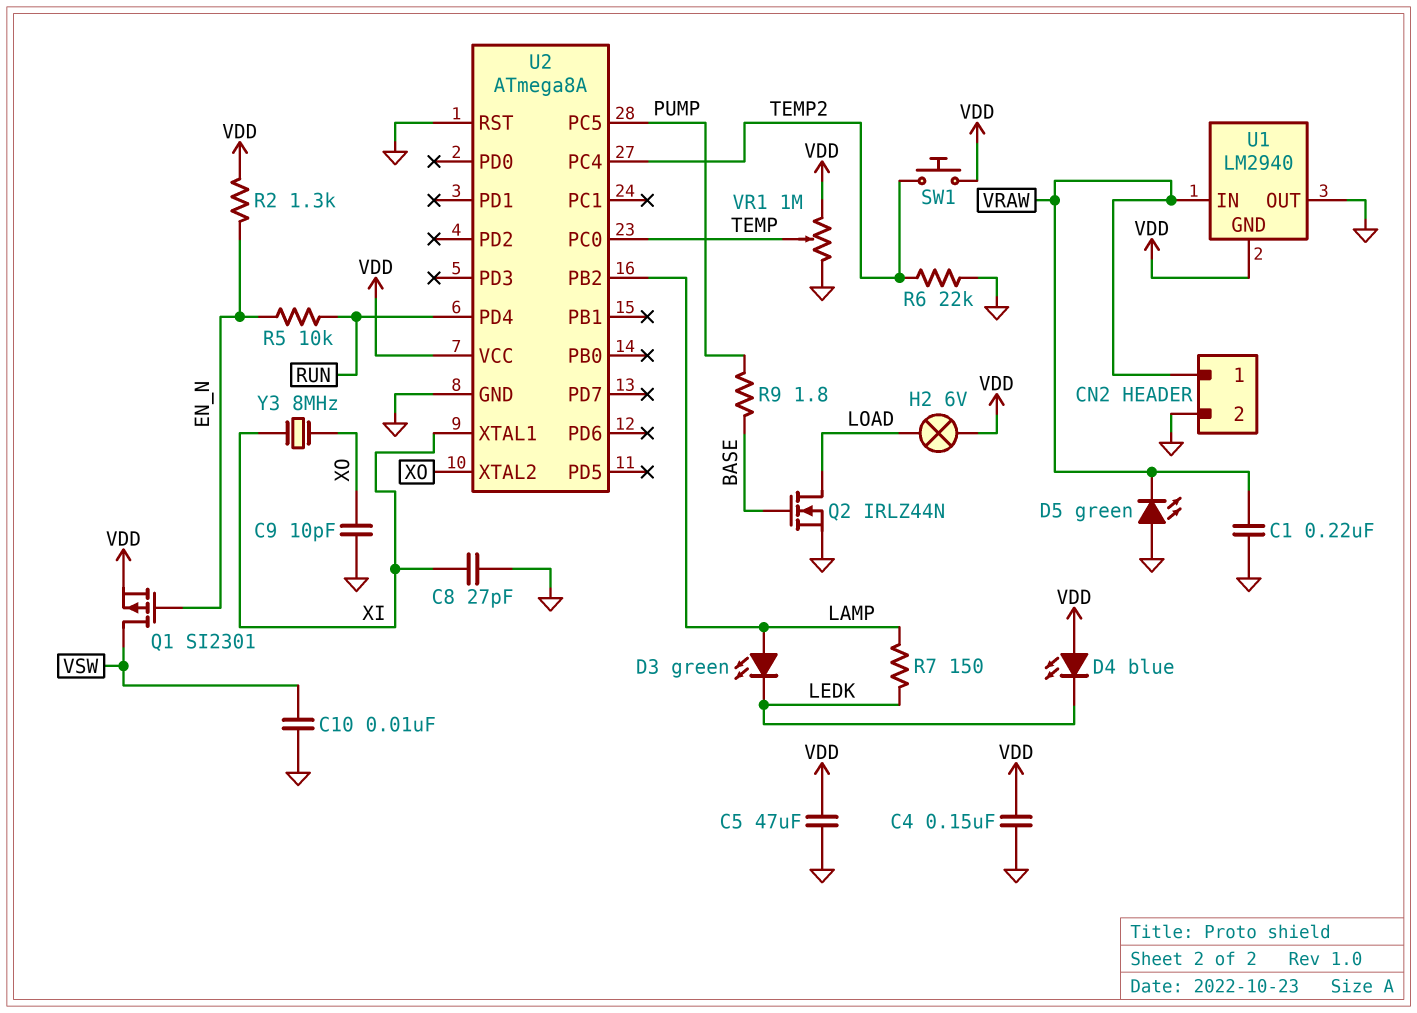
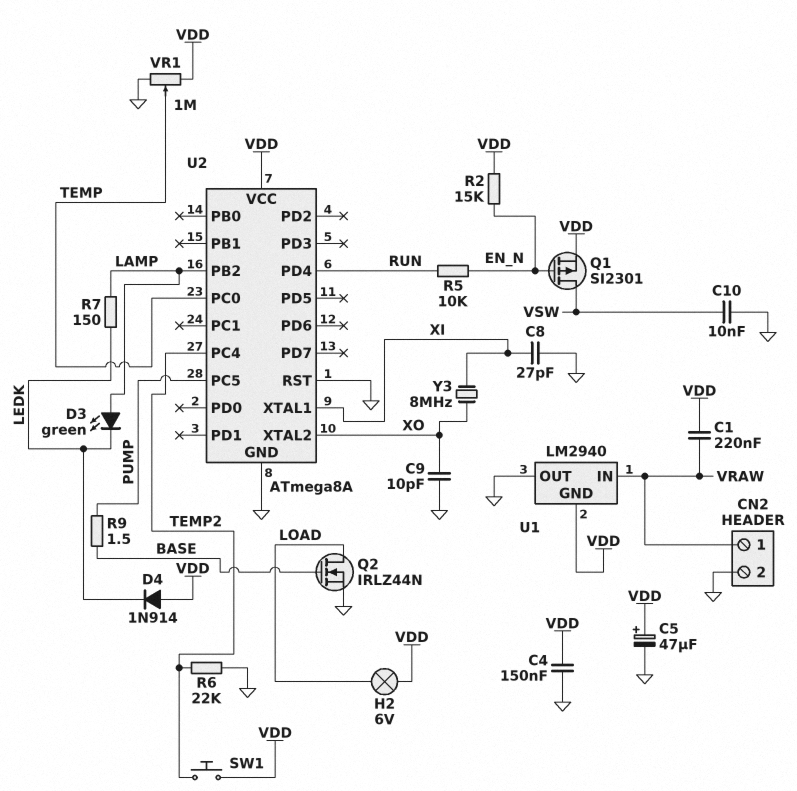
C1: 220nF (GND, VRAW) -> 220nF (VDD, VRAW)
C5: 47uF (GND, VDD) -> 47uF (plus VDD, minus GND)
D4: LED blue (A VDD, K LEDK) -> diode 1N914 (A VDD, K LEDK)
D5: LED green (A GND, K VRAW) -> none
R2: 1.3k (EN_N, VDD) -> 15k (EN_N, VDD)
R9: 1.8 (BASE, PUMP) -> 1.5 (BASE, PUMP)

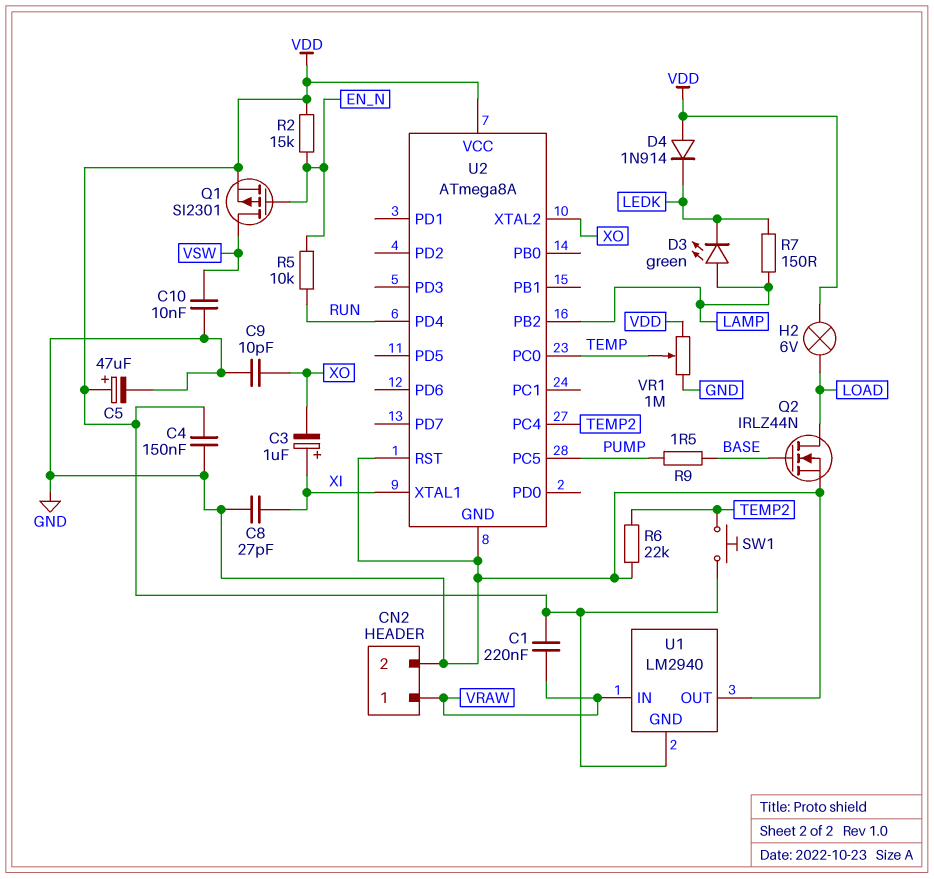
C3: none -> 1uF (plus XI, minus XO)
Y3: 8MHz (XI, XO) -> none

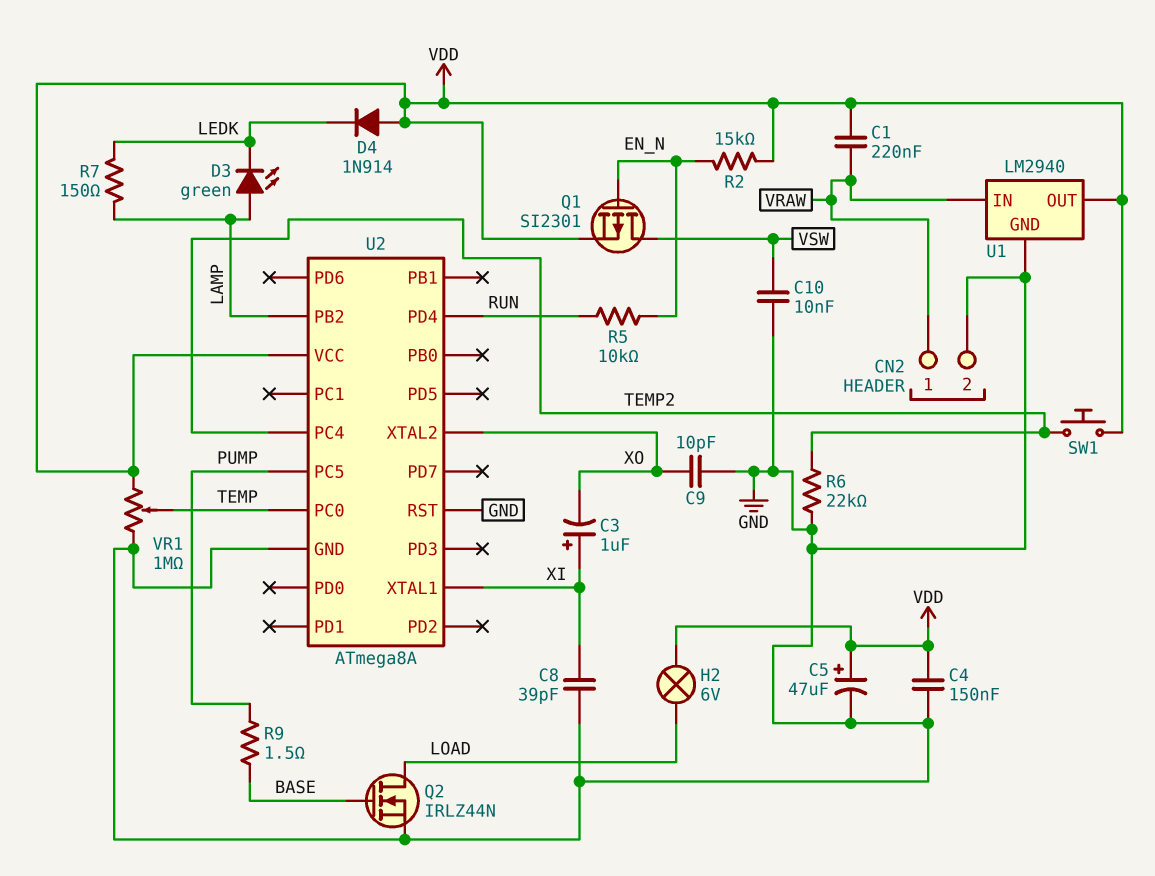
C8: 27pF (GND, XI) -> 39pF (GND, XI)
U1 pin GND: VDD -> GND
U1 pin OUT: GND -> VDD

